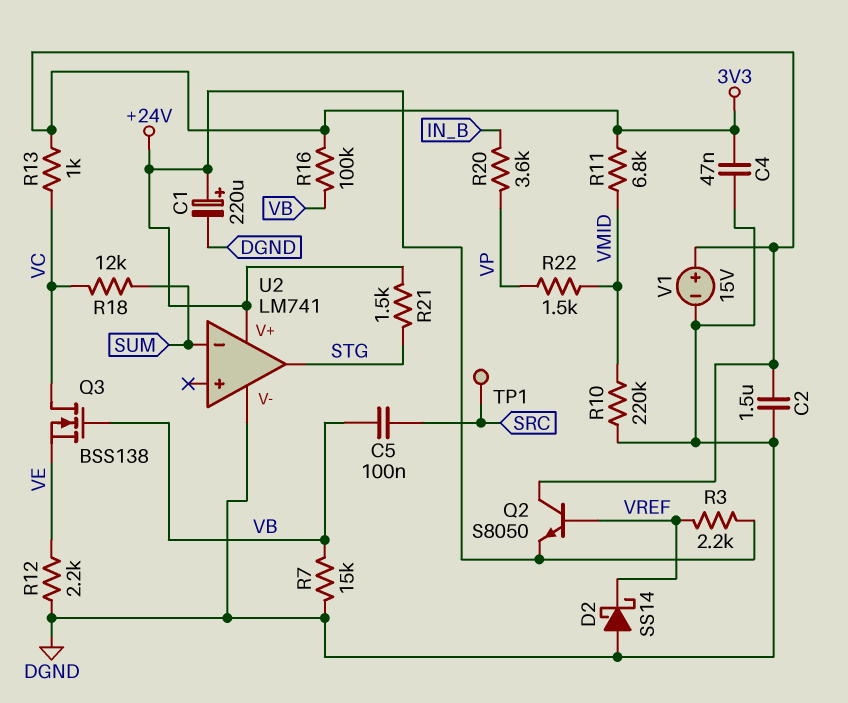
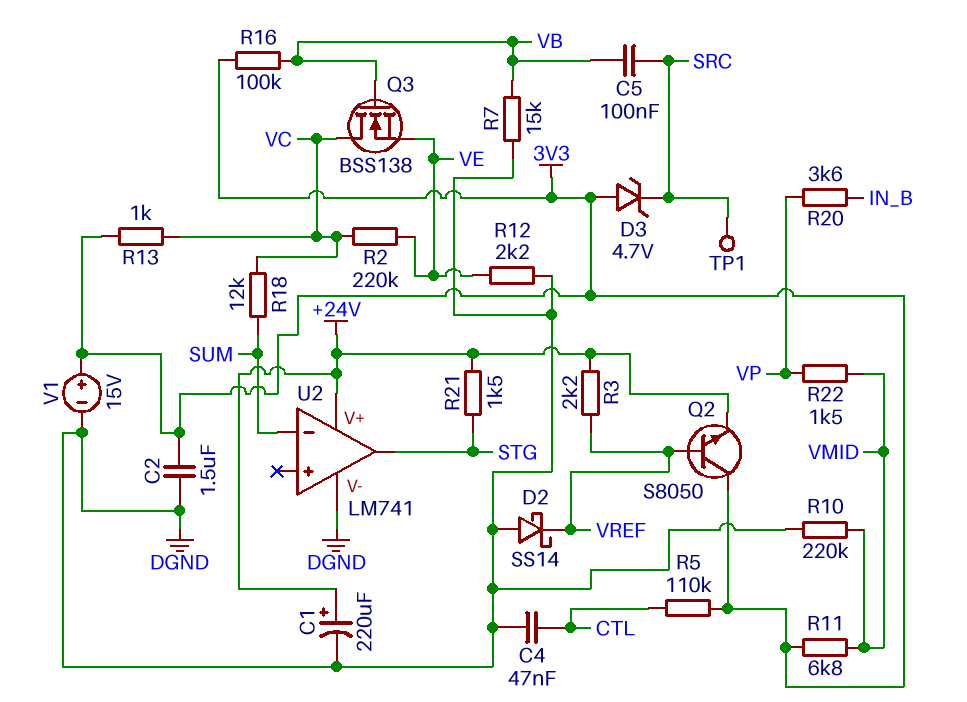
C4: 47nF (3V3, DGND) -> 47nF (CTL, DGND)
D3: none -> zener 4.7V (A 3V3, K SRC)
R2: none -> 220k (VC, VE)
R5: none -> 110k (3V3, CTL)

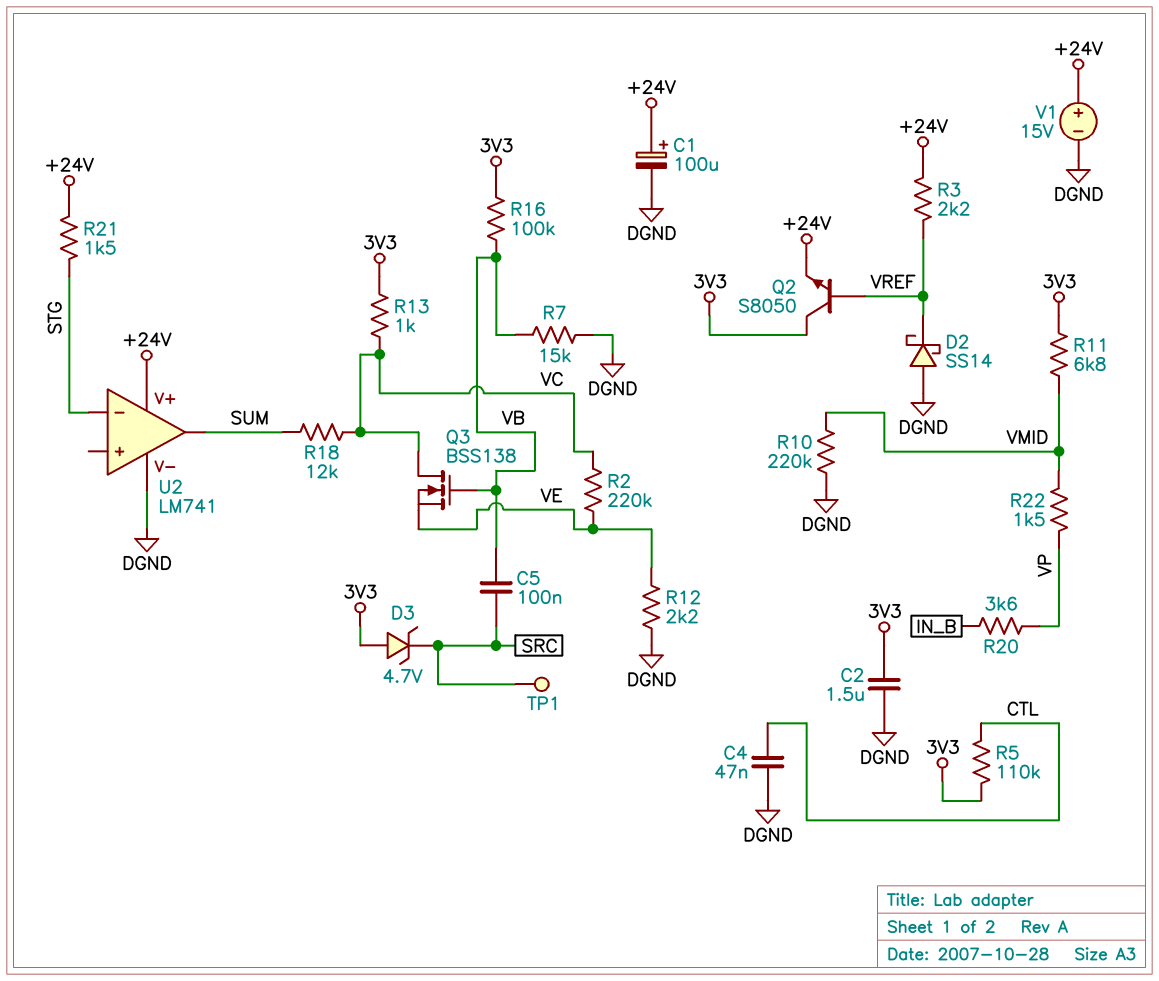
C1: 220uF (plus +24V, minus DGND) -> 100uF (plus +24V, minus DGND)
U2 pin in-: SUM -> STG
U2 pin out: STG -> SUM
V1: 15V (plus 3V3, minus DGND) -> 15V (plus +24V, minus DGND)

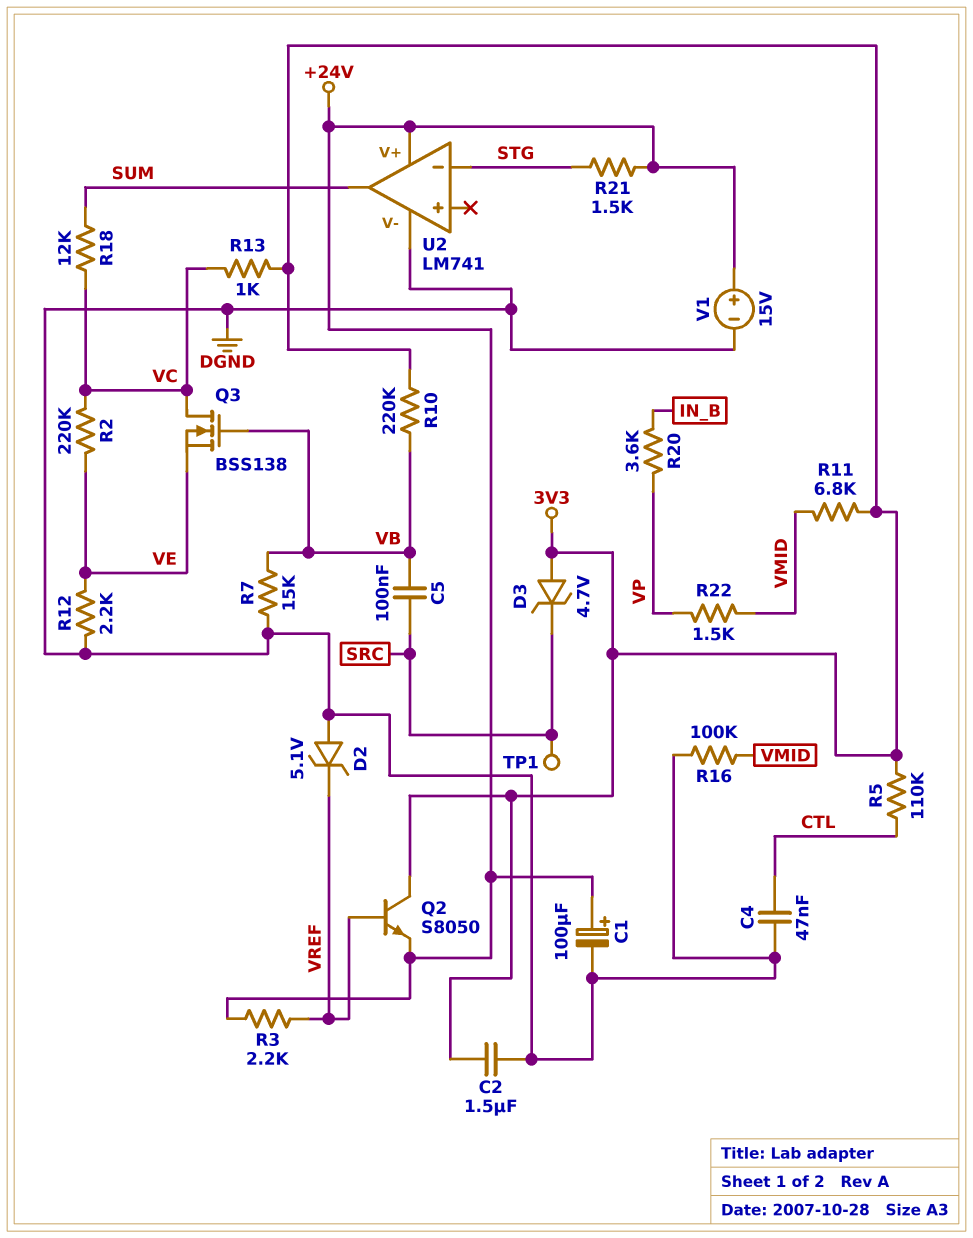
D2: schottky SS14 (A DGND, K VREF) -> zener 5.1V (A DGND, K VREF)
R10: 220k (DGND, VMID) -> 220k (3V3, VB)
R16: 100k (3V3, VB) -> 100k (DGND, VMID)

